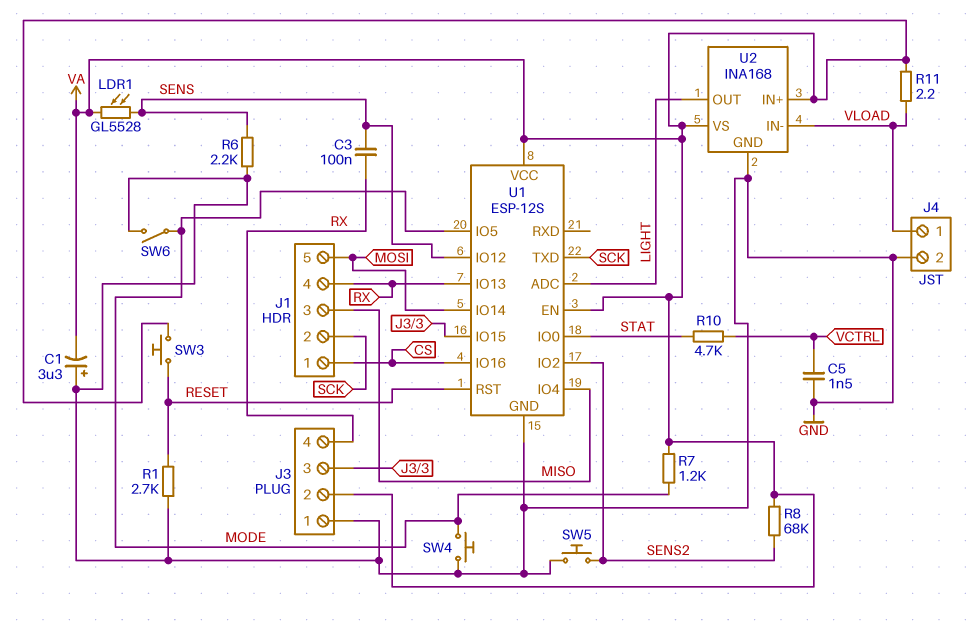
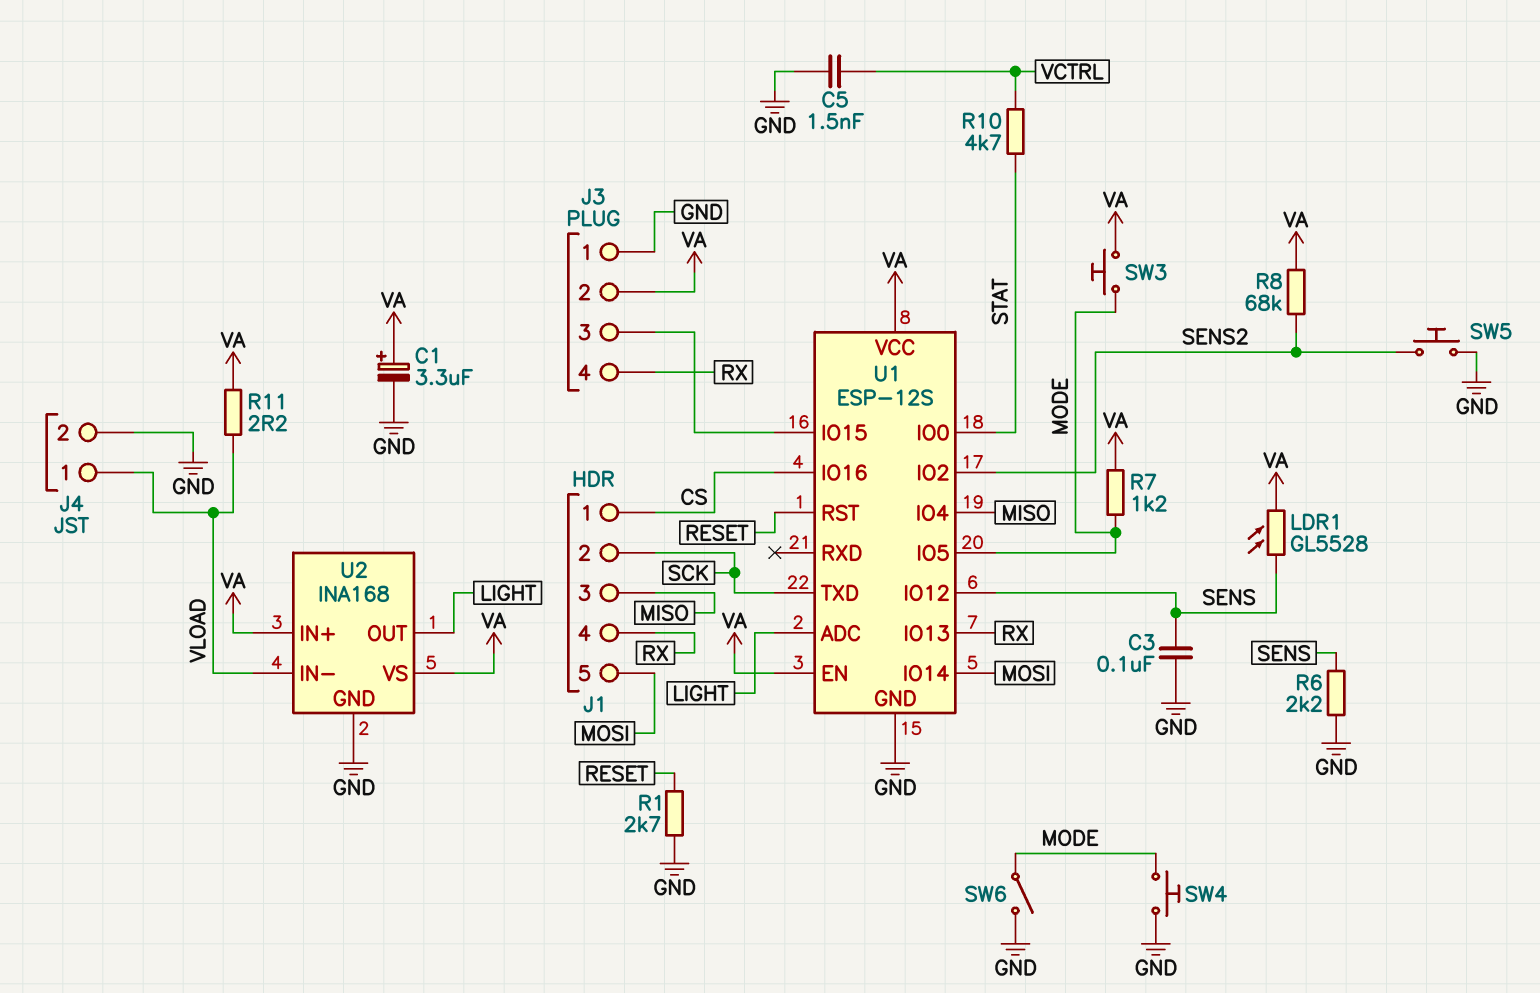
C1: 3.3uF (plus GND, minus VA) -> 3.3uF (plus VA, minus GND)
C3: 100nF (RX, SENS) -> 100nF (GND, SENS)
SW3: button (RESET, VA) -> button (MODE, VA)

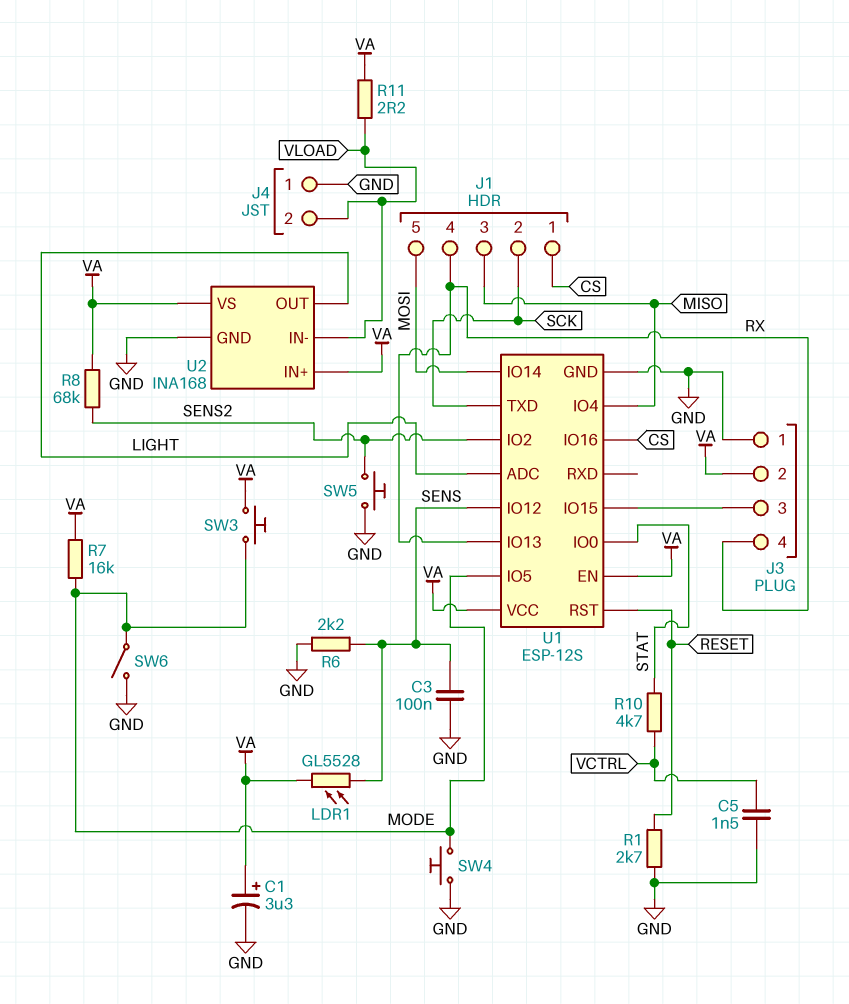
J4 pin 1: VLOAD -> GND
J4 pin 2: GND -> VLOAD
R7: 1.2k (MODE, VA) -> 16k (MODE, VA)

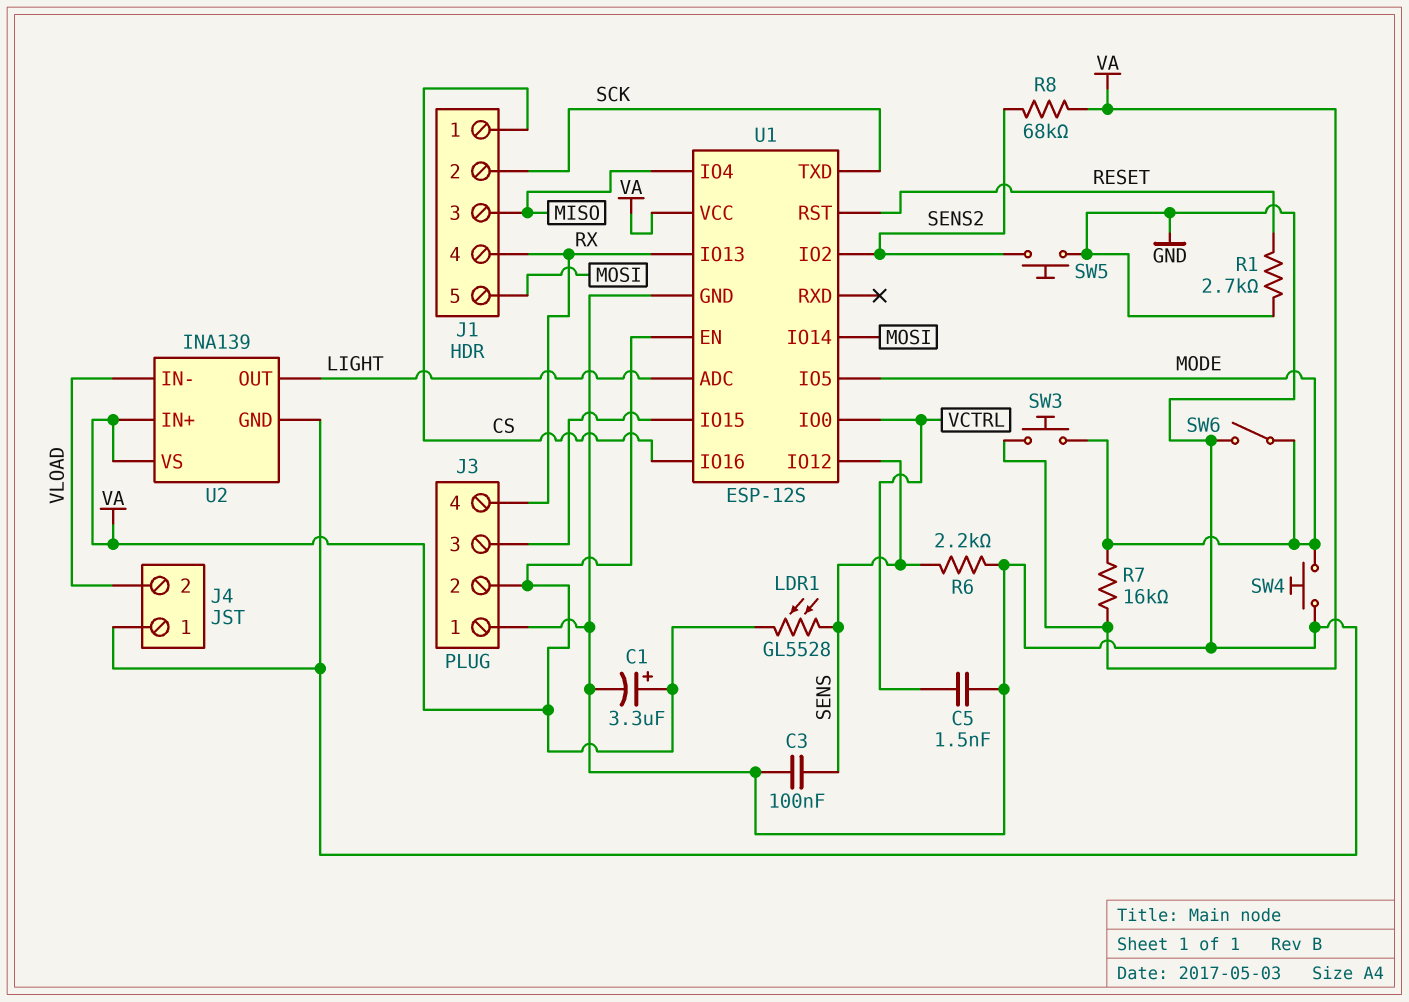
R10: 4.7k (STAT, VCTRL) -> none
R11: 2.2 (VA, VLOAD) -> none
U1 pin IO0: STAT -> VCTRL
U2: INA168 -> INA139

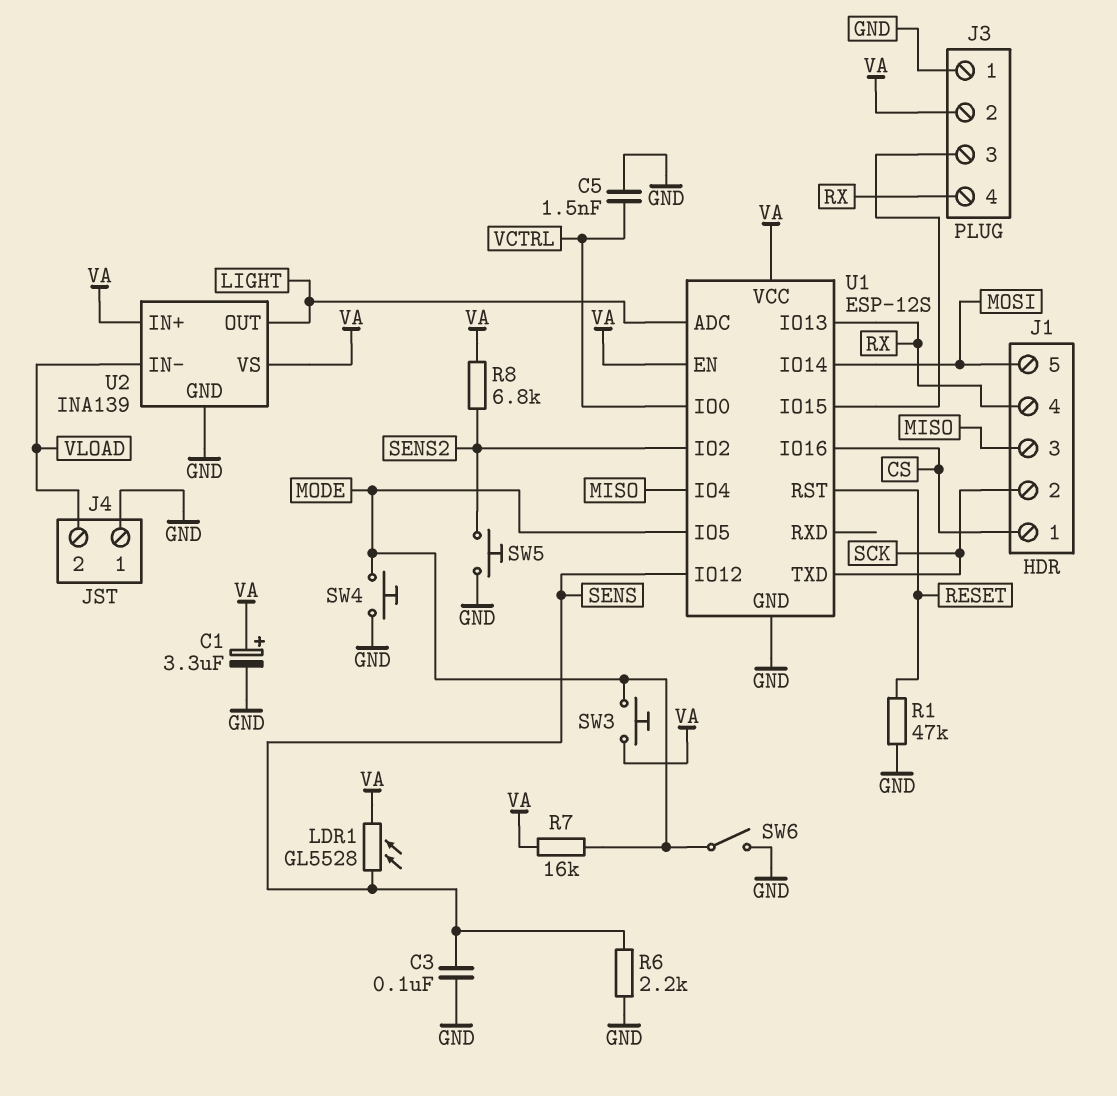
R1: 2.7k (GND, RESET) -> 47k (GND, RESET)
R8: 68k (SENS2, VA) -> 6.8k (SENS2, VA)

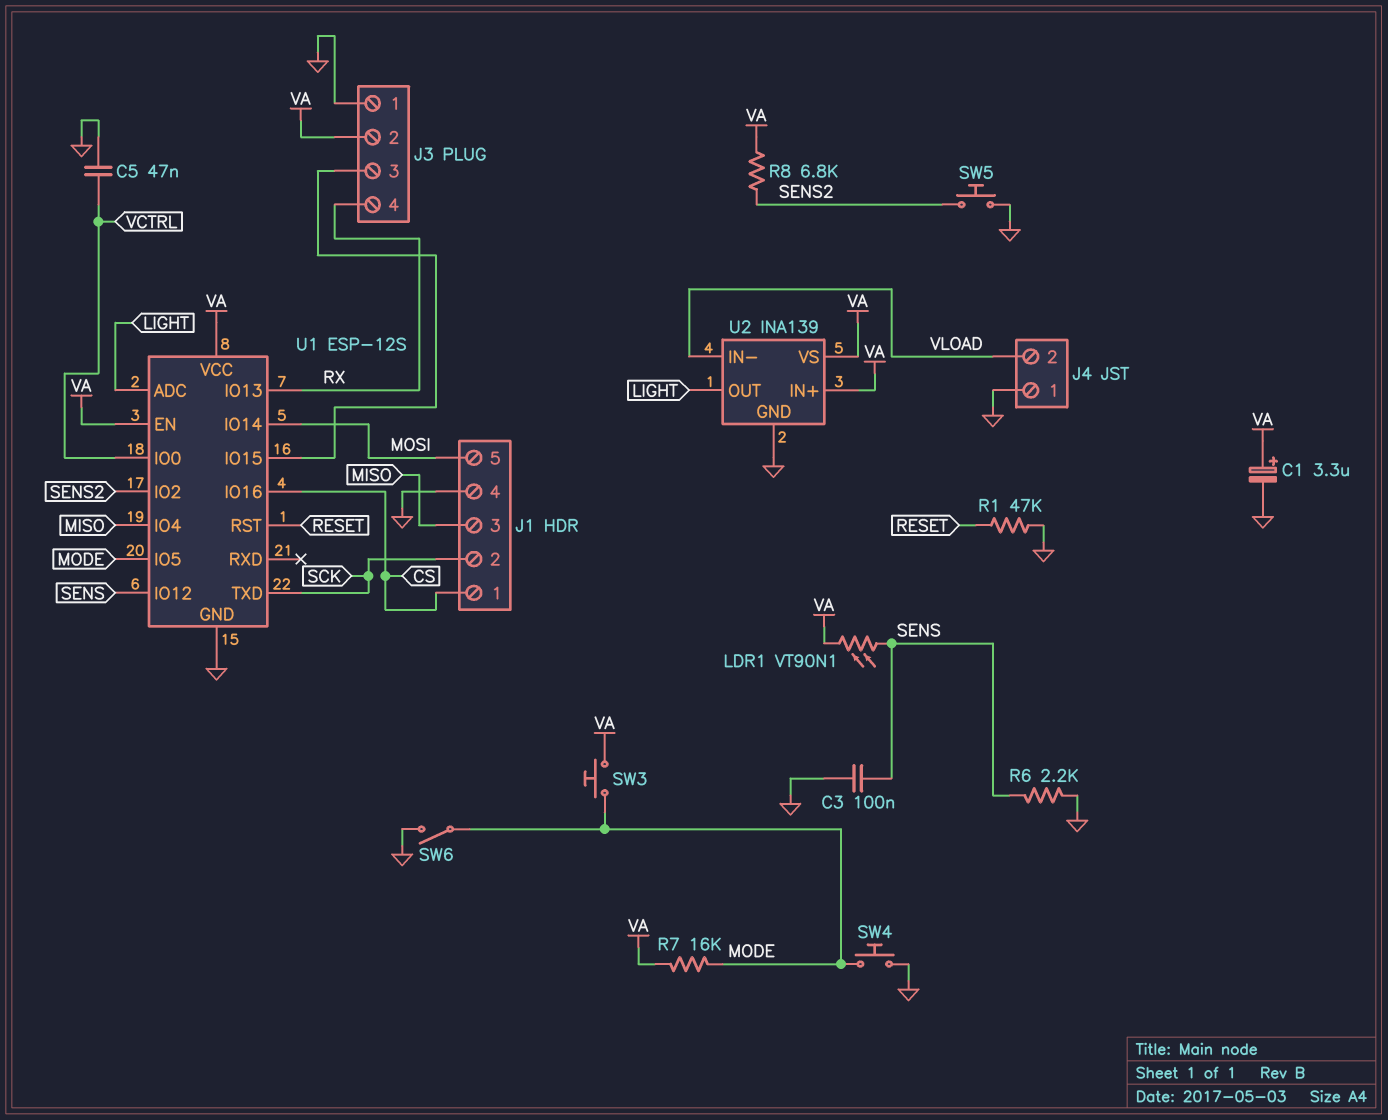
C5: 1.5nF (GND, VCTRL) -> 47nF (GND, VCTRL)
J1 pin 4: RX -> GND
LDR1: GL5528 (SENS, VA) -> VT90N1 (SENS, VA)

